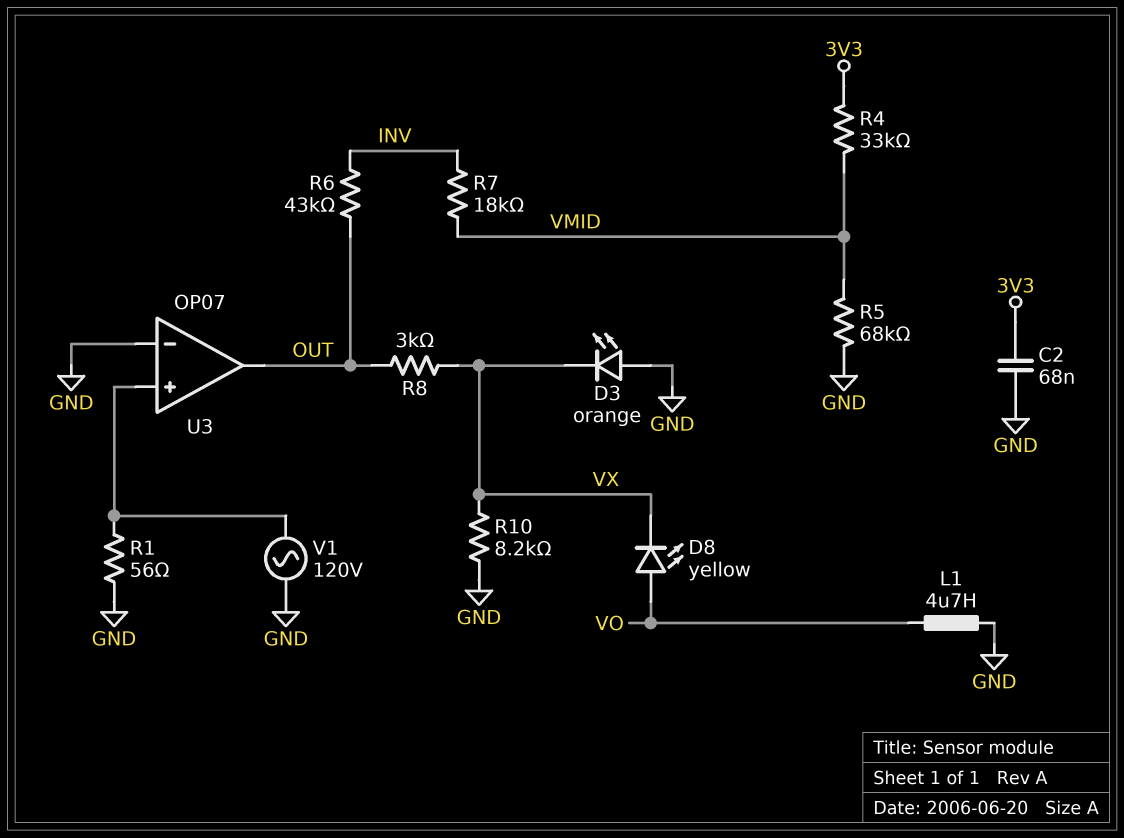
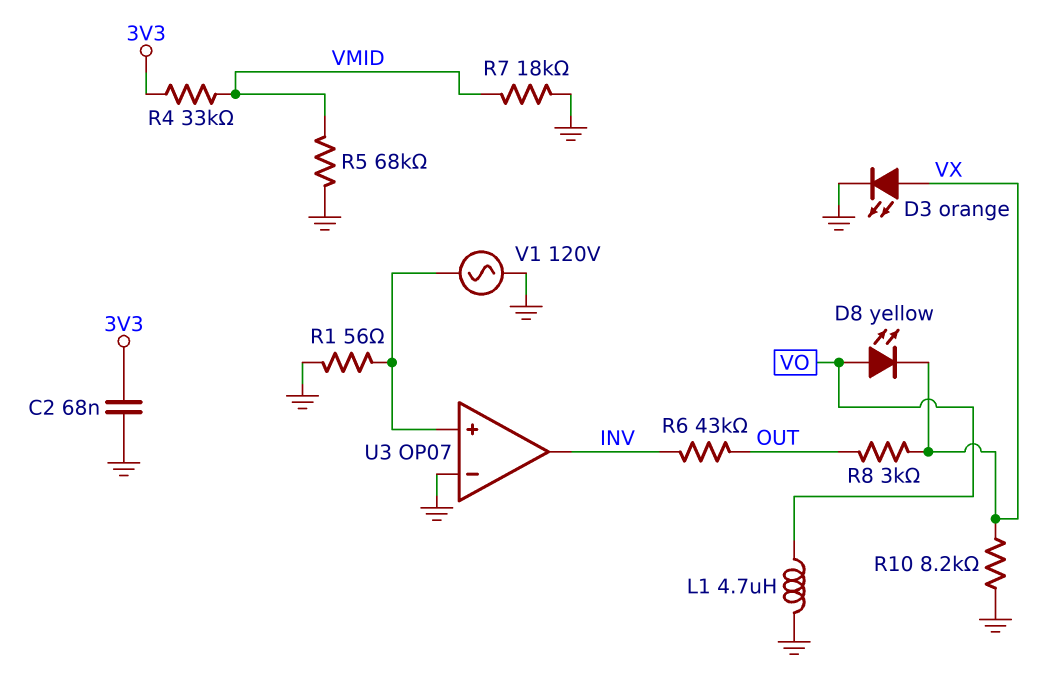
D3: LED orange (A GND, K VX) -> LED orange (A VX, K GND)
R7: 18k (INV, VMID) -> 18k (GND, VMID)
U3 pin out: OUT -> INV

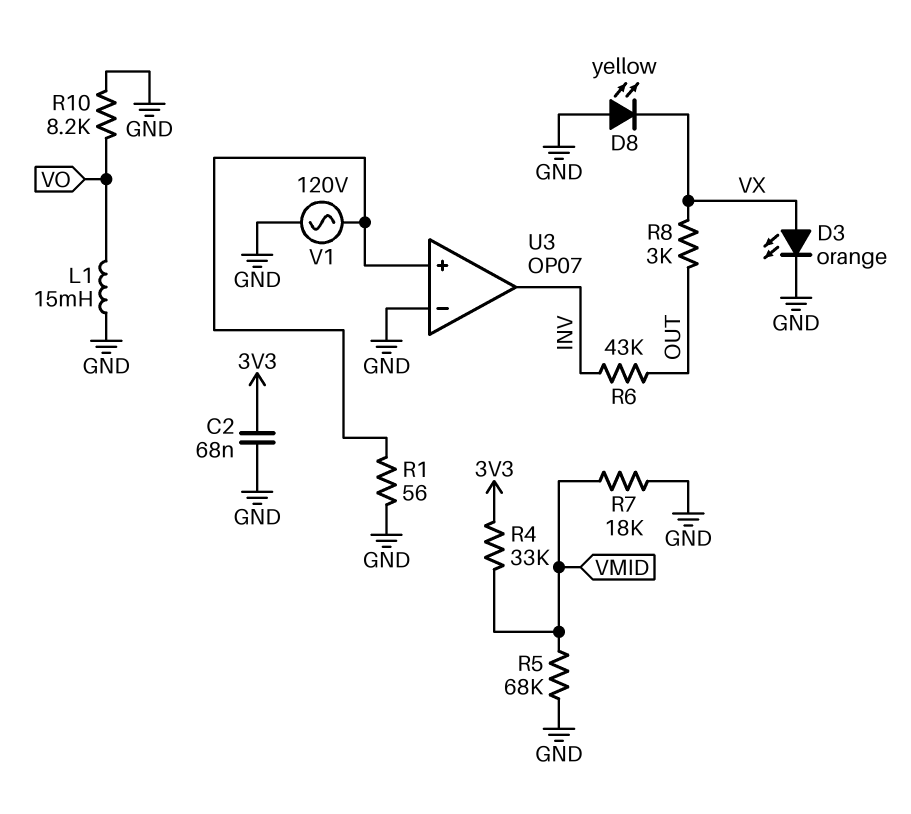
D8: LED yellow (A VO, K VX) -> LED yellow (A GND, K VX)
L1: 4.7uH (GND, VO) -> 15mH (GND, VO)
R10: 8.2k (GND, VX) -> 8.2k (GND, VO)

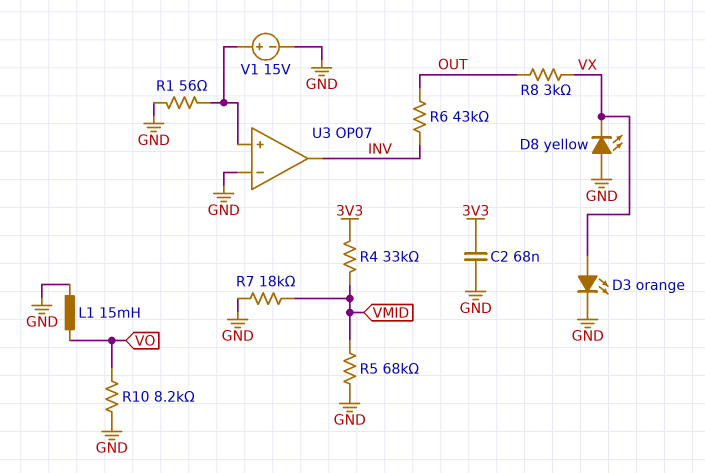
V1: AC 120V (GND, U3/in+) -> 15V (plus U3/in+, minus GND)

